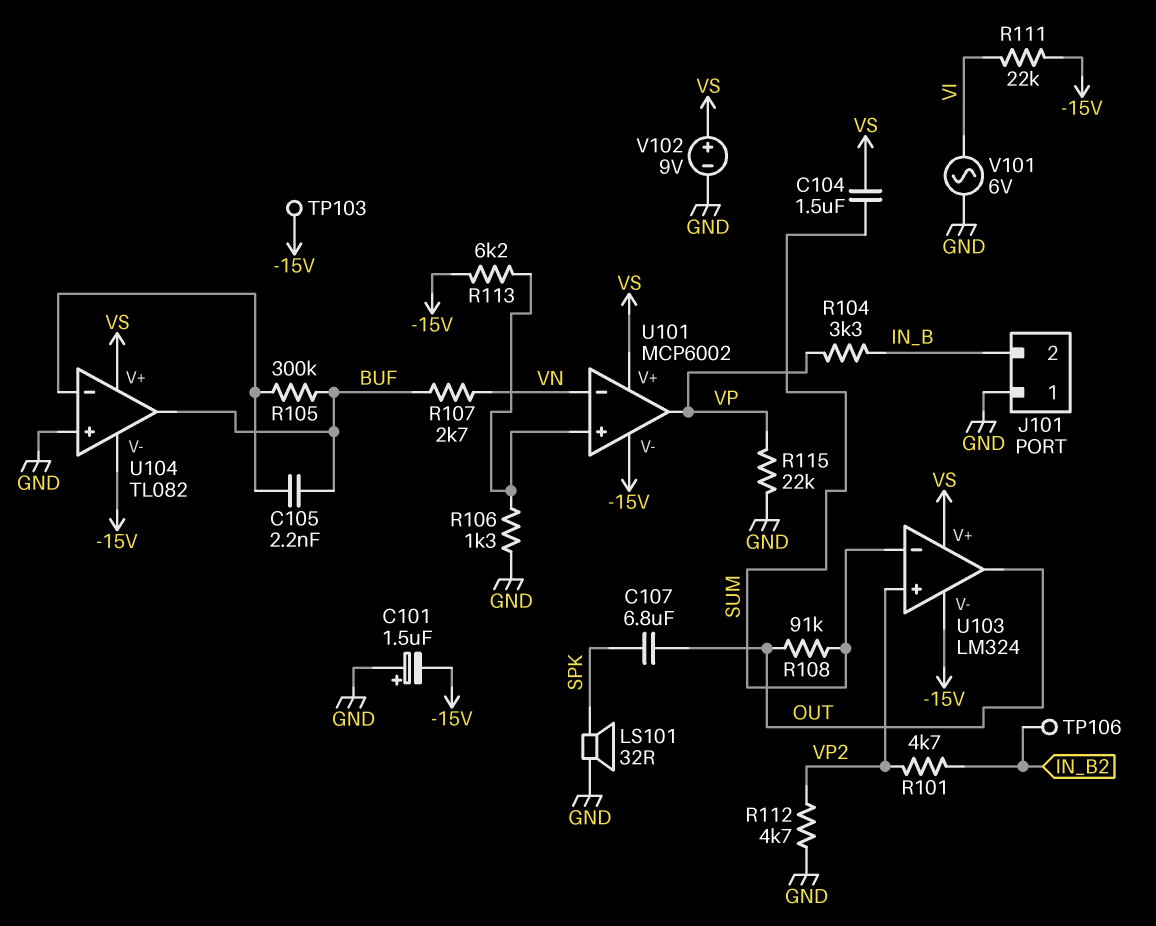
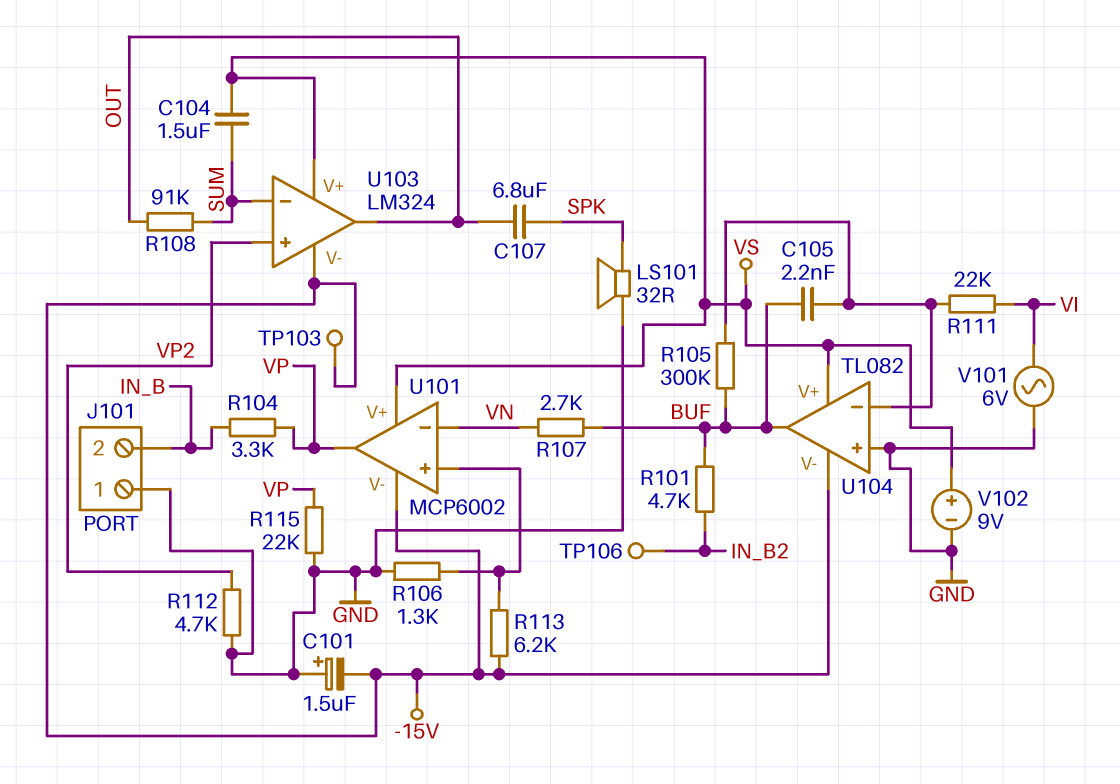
R101: 4.7k (IN_B2, VP2) -> 4.7k (BUF, IN_B2)
R111: 22k (-15V, VI) -> 22k (U104/in-, VI)

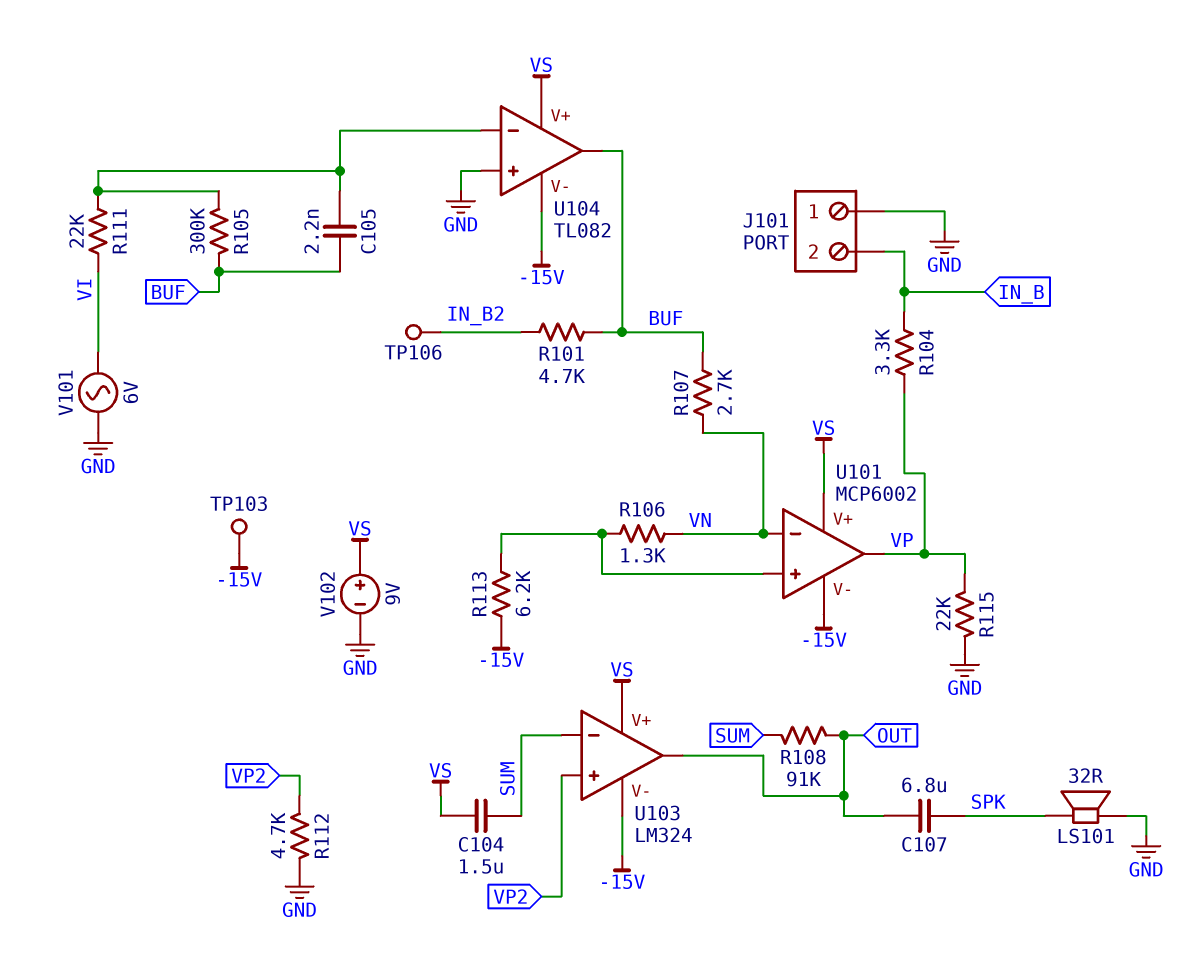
C101: 1.5uF (plus GND, minus -15V) -> none
R106: 1.3k (GND, U101/in+) -> 1.3k (U101/in+, VN)

